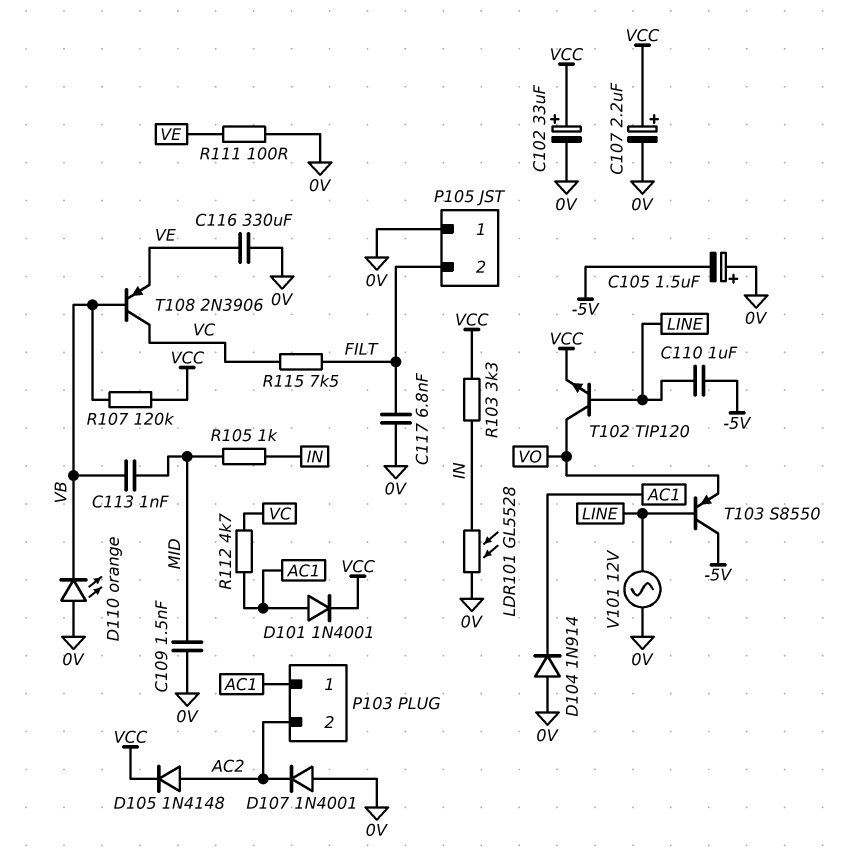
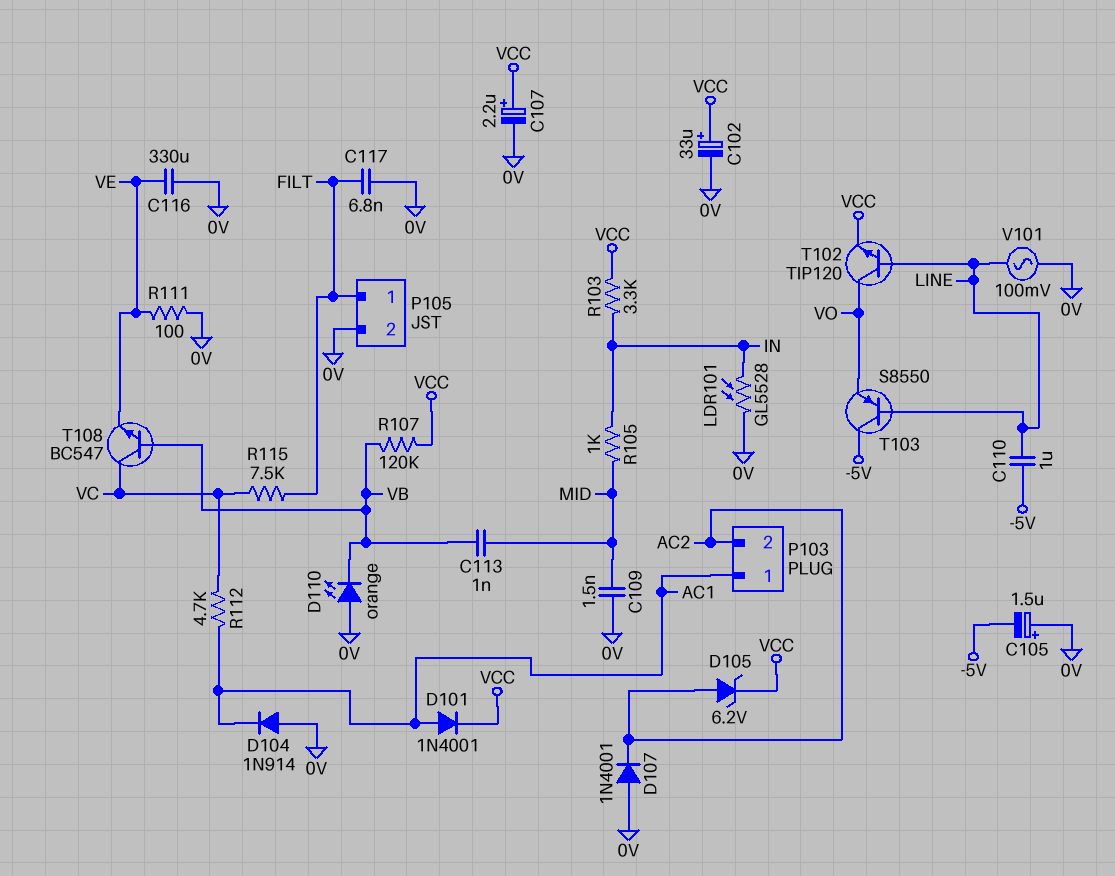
D105: diode 1N4148 (A AC2, K VCC) -> zener 6.2V (A AC2, K VCC)
P105 pin 1: 0V -> FILT
P105 pin 2: FILT -> 0V
T108: PNP 2N3906 (B VB, C VC, E VE) -> NPN BC547 (B VB, C VC, E VE)
V101: AC 12V (0V, LINE) -> AC 100mV (0V, LINE)

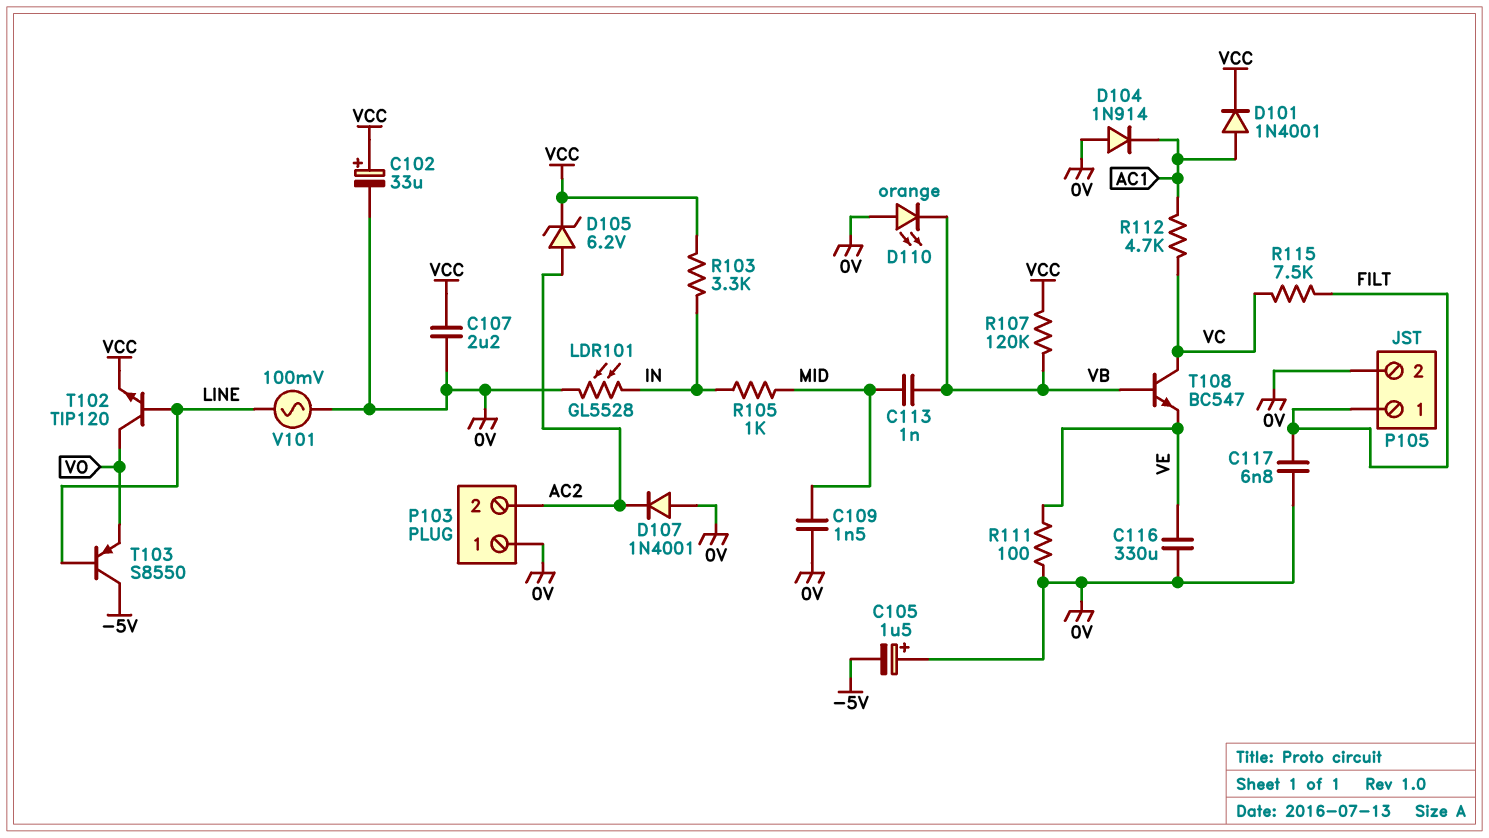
C107: 2.2uF (plus VCC, minus 0V) -> 2.2uF (0V, VCC)
C110: 1uF (-5V, LINE) -> none
P103 pin 1: AC1 -> 0V

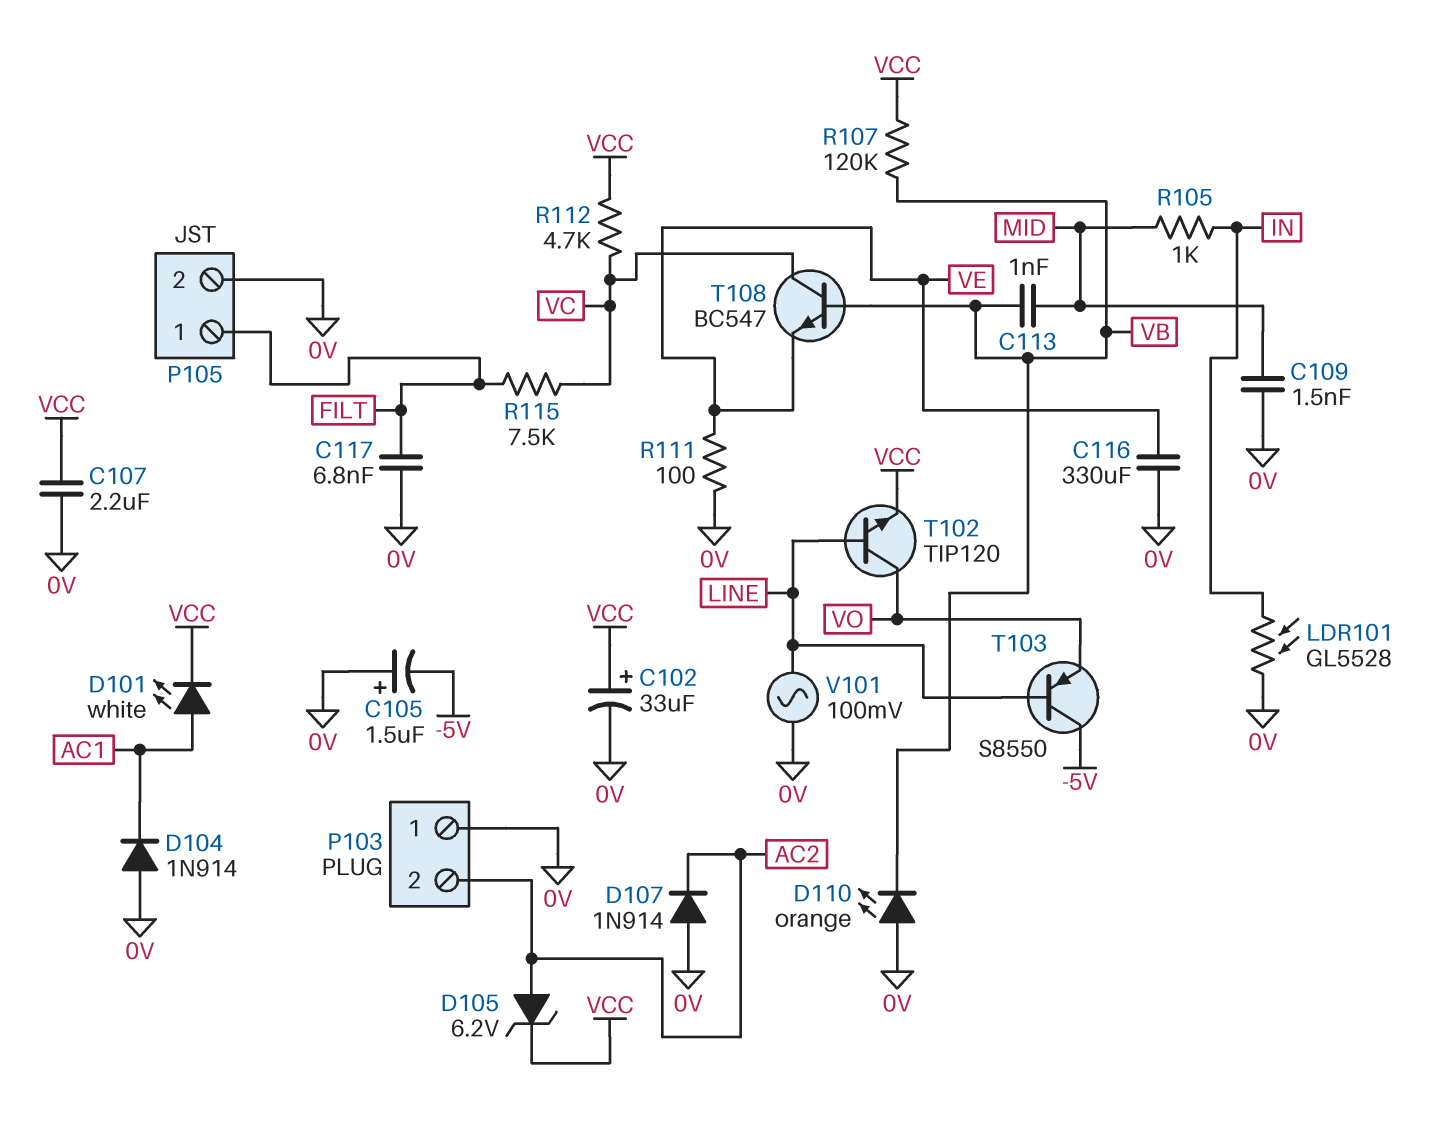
D101: diode 1N4001 (A AC1, K VCC) -> LED white (A AC1, K VCC)
D107: diode 1N4001 (A 0V, K AC2) -> diode 1N914 (A 0V, K AC2)
R103: 3.3k (IN, VCC) -> none
R112: 4.7k (AC1, VC) -> 4.7k (VC, VCC)

